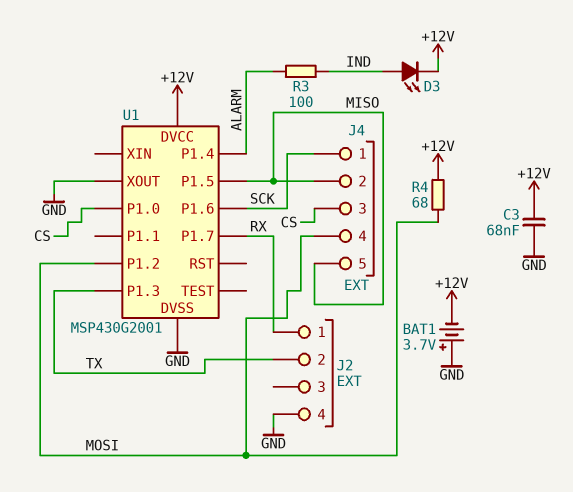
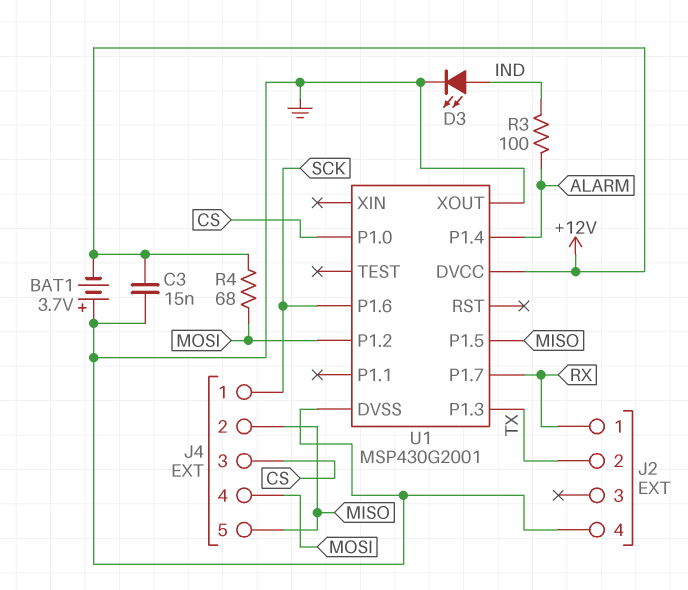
C3: 68nF (+12V, GND) -> 15nF (+12V, GND)
D3: LED (A IND, K +12V) -> LED (A IND, K GND)

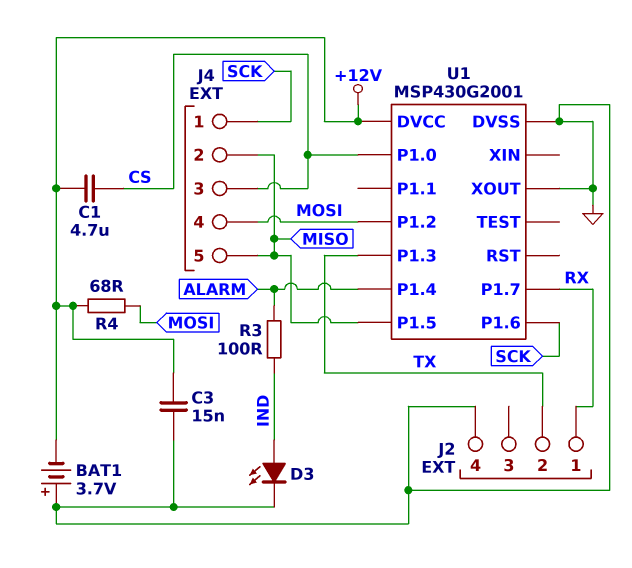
C1: none -> 4.7uF (+12V, CS)

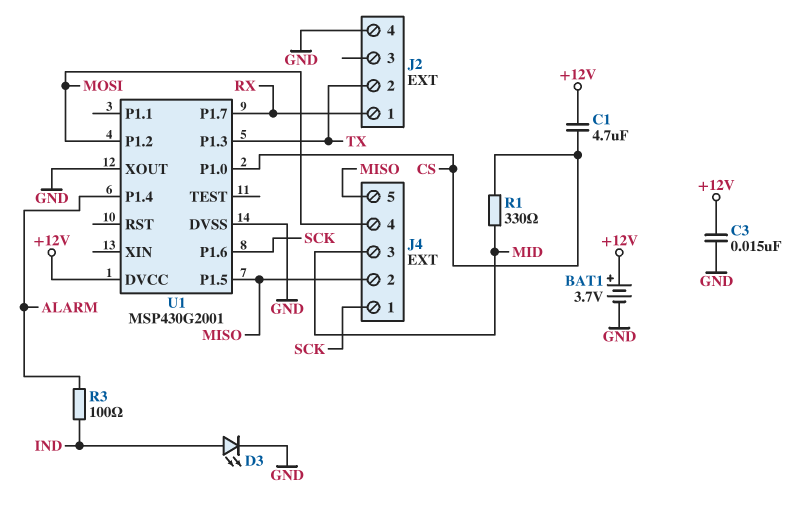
BAT1: 3.7V (plus GND, minus +12V) -> 3.7V (plus +12V, minus GND)
J4 pin 3: CS -> MID
R1: none -> 330 (CS, MID)
R4: 68 (+12V, MOSI) -> none

